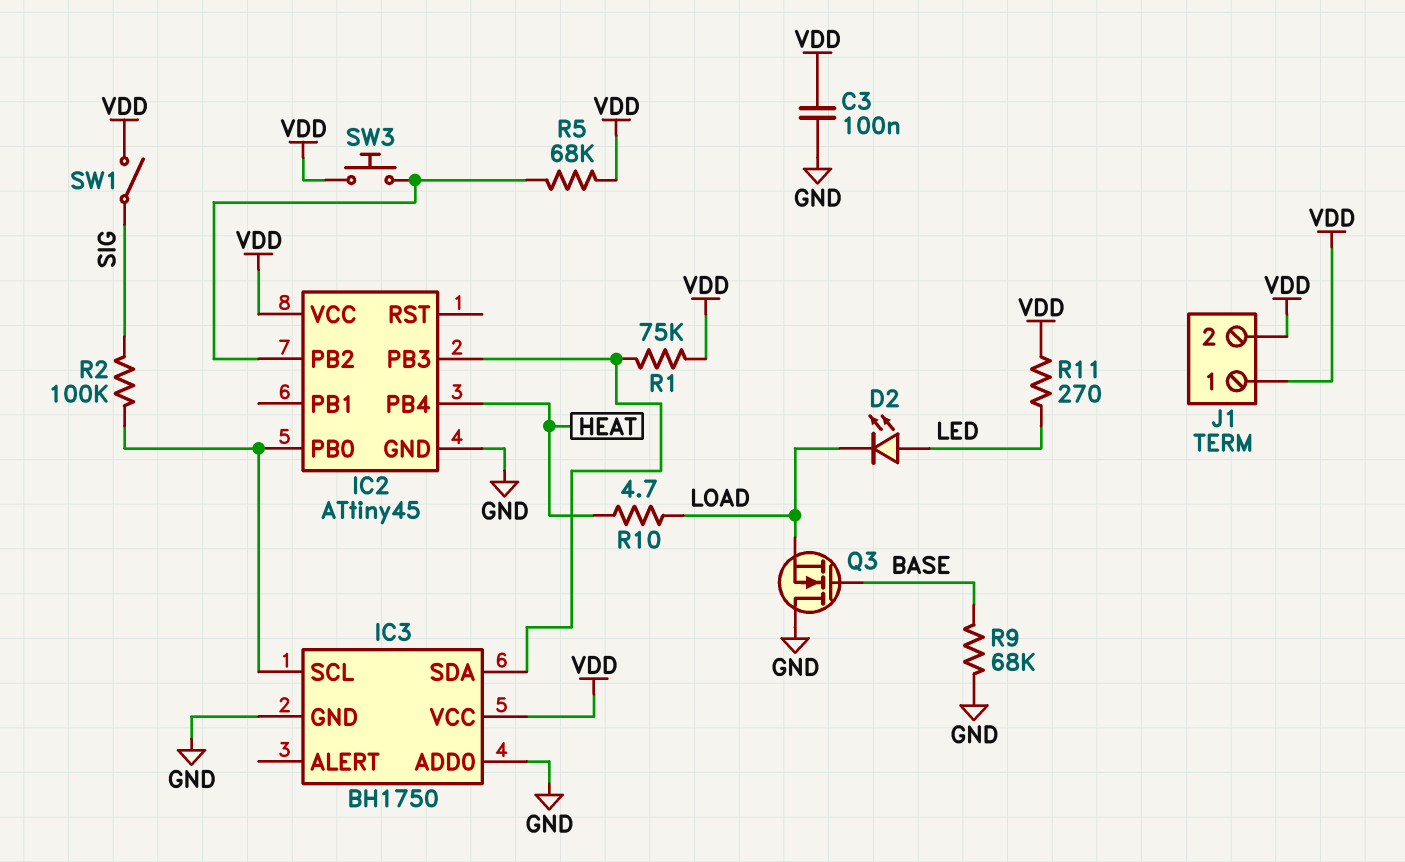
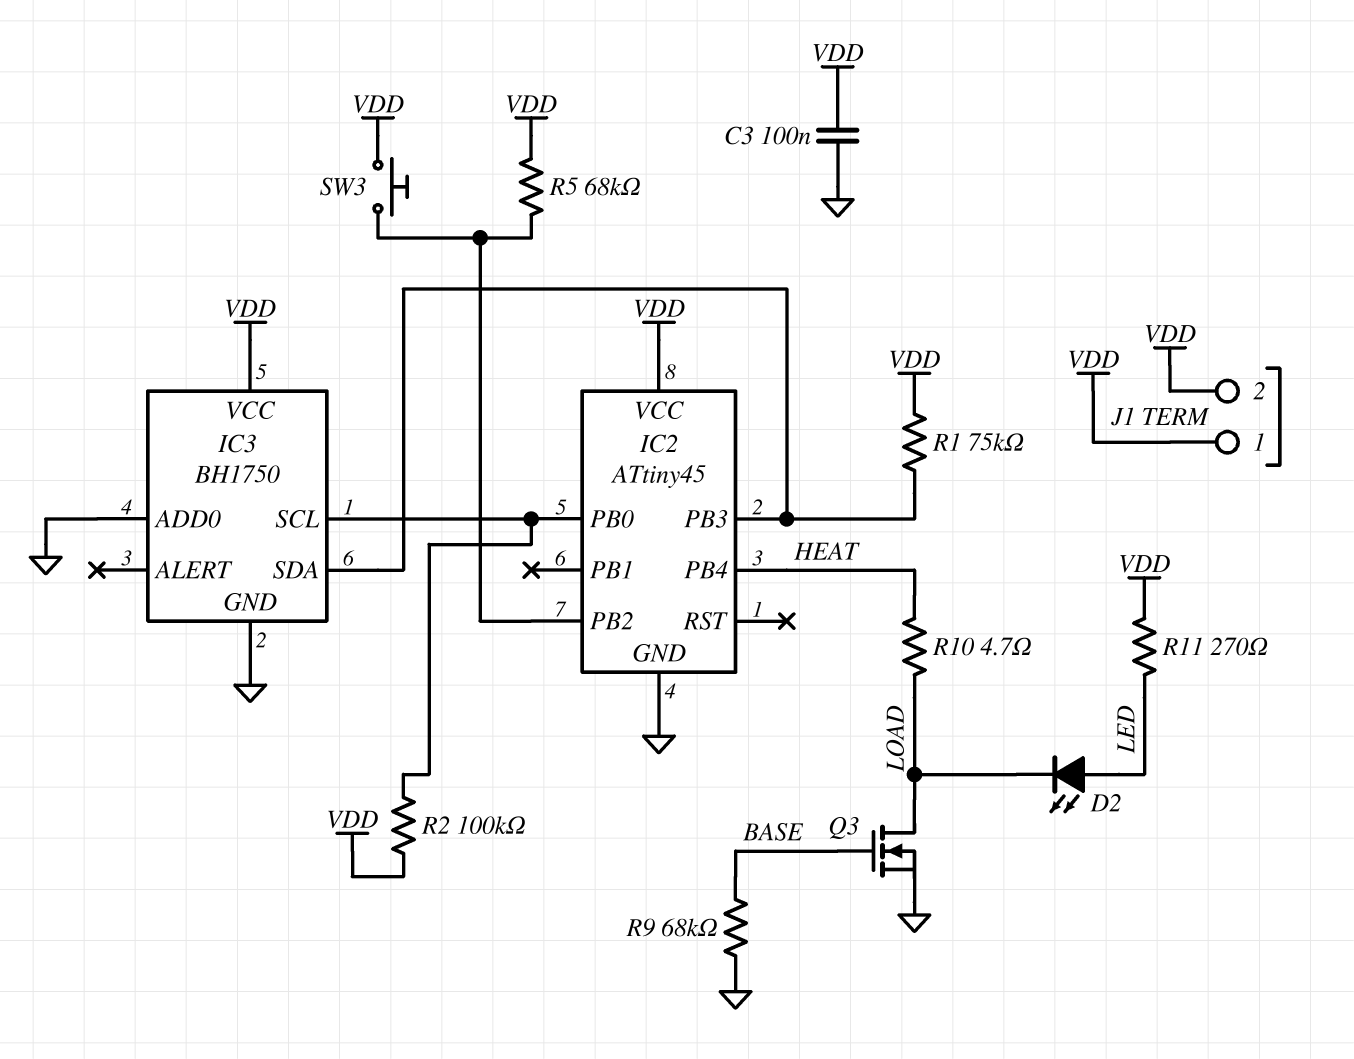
Q3: NMOS (G BASE, D GND, S LOAD) -> NMOS (G BASE, D LOAD, S GND)
R2: 100k (IC2/PB0, SIG) -> 100k (IC2/PB0, VDD)
SW1: switch (SIG, VDD) -> none

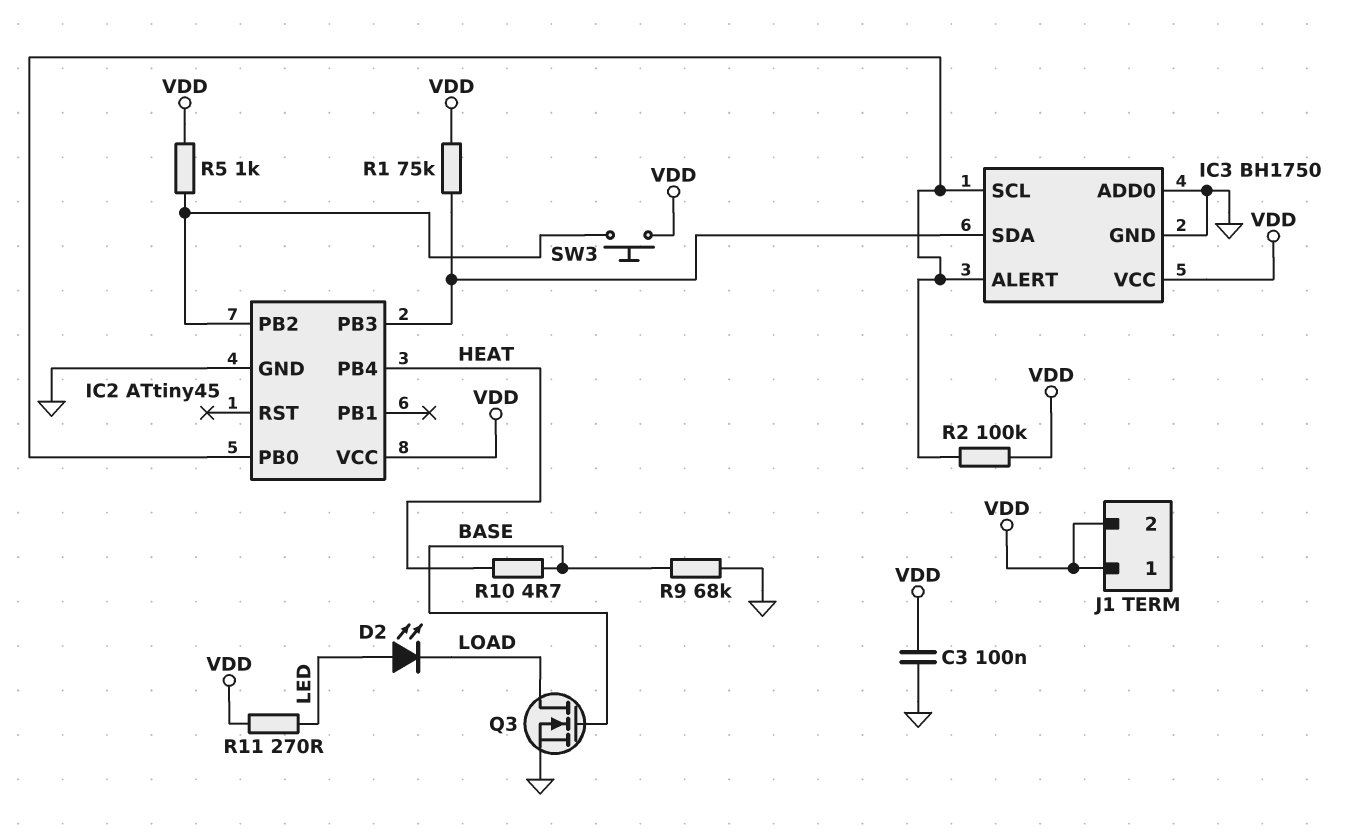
IC3 pin ALERT: none -> IC2/PB0
R5: 68k (IC2/PB2, VDD) -> 1k (IC2/PB2, VDD)
R10: 4.7 (HEAT, LOAD) -> 4.7 (BASE, HEAT)

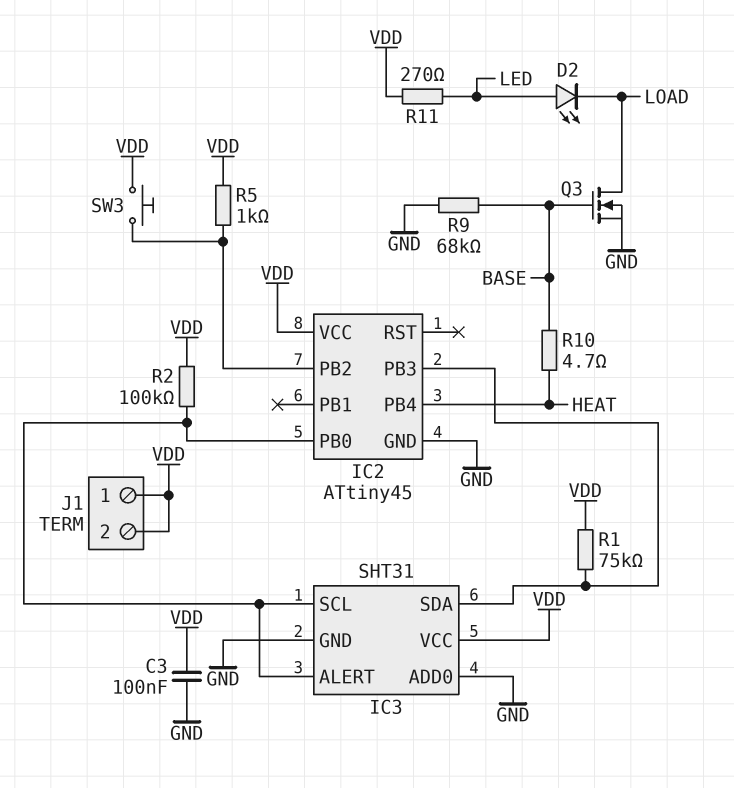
IC3: BH1750 -> SHT31

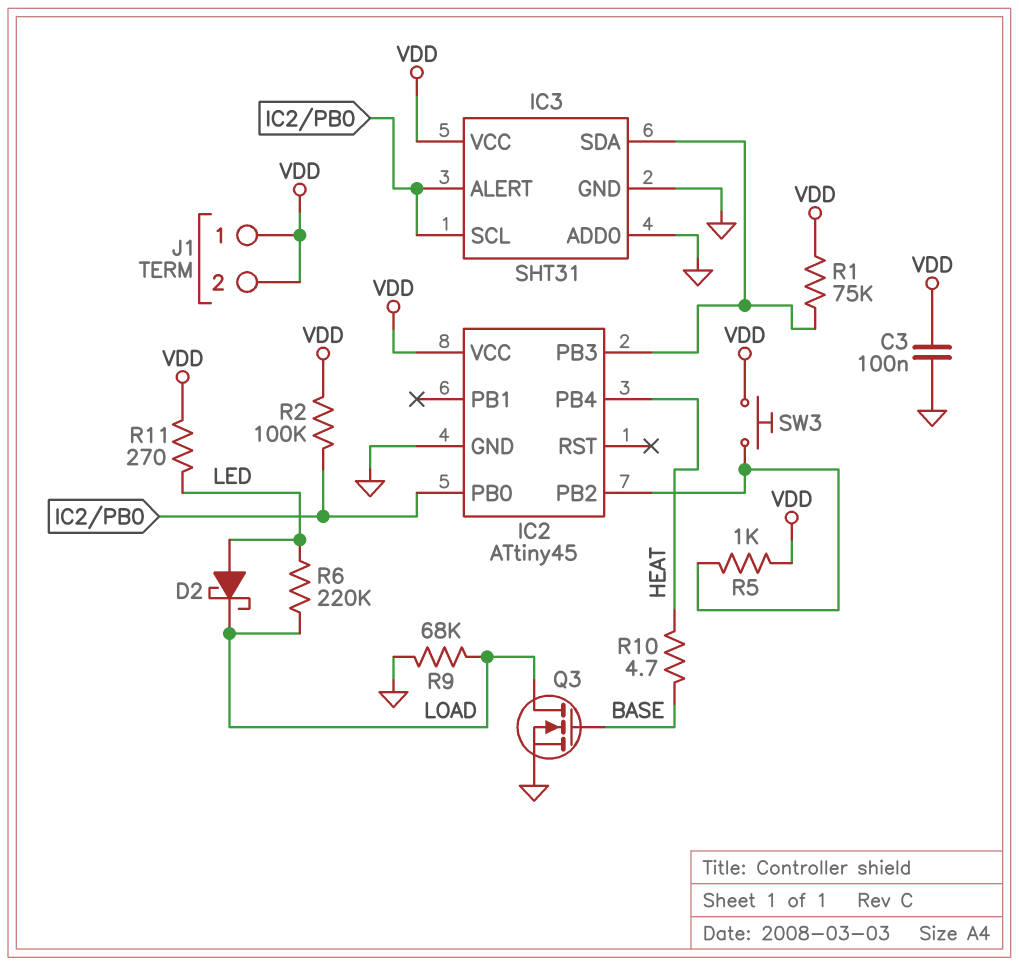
D2: LED (A LED, K LOAD) -> schottky (A LED, K LOAD)
R6: none -> 220k (LED, LOAD)
R9: 68k (BASE, GND) -> 68k (GND, LOAD)

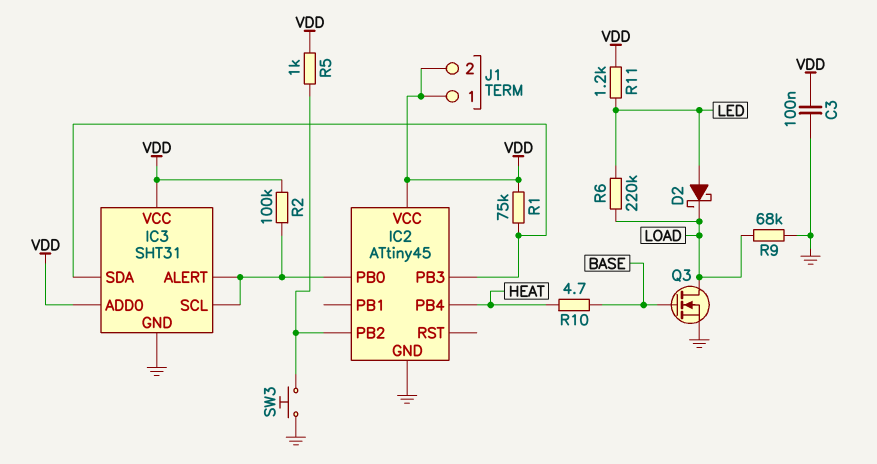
IC3 pin ADD0: GND -> VDD
R11: 270 (LED, VDD) -> 1.2k (LED, VDD)
SW3: button (IC2/PB2, VDD) -> button (GND, IC2/PB2)

